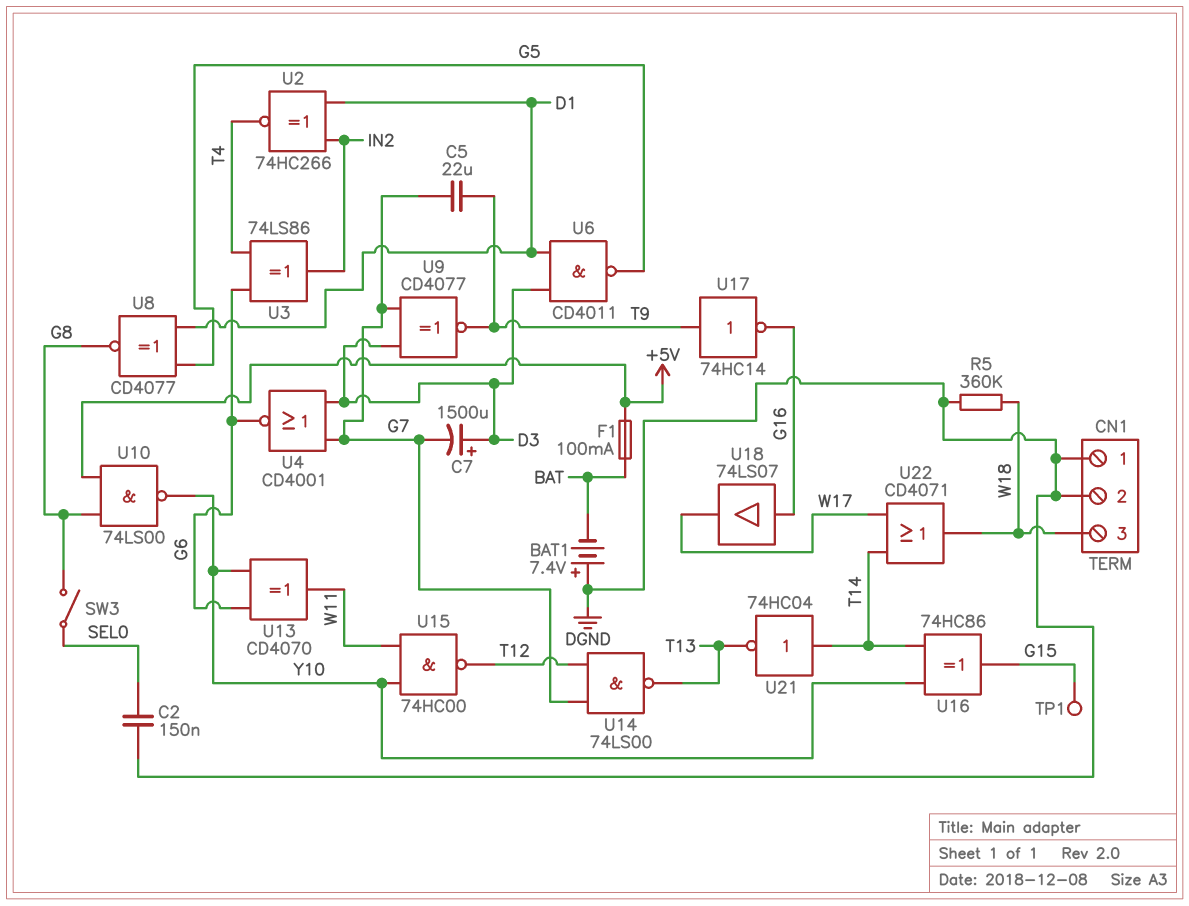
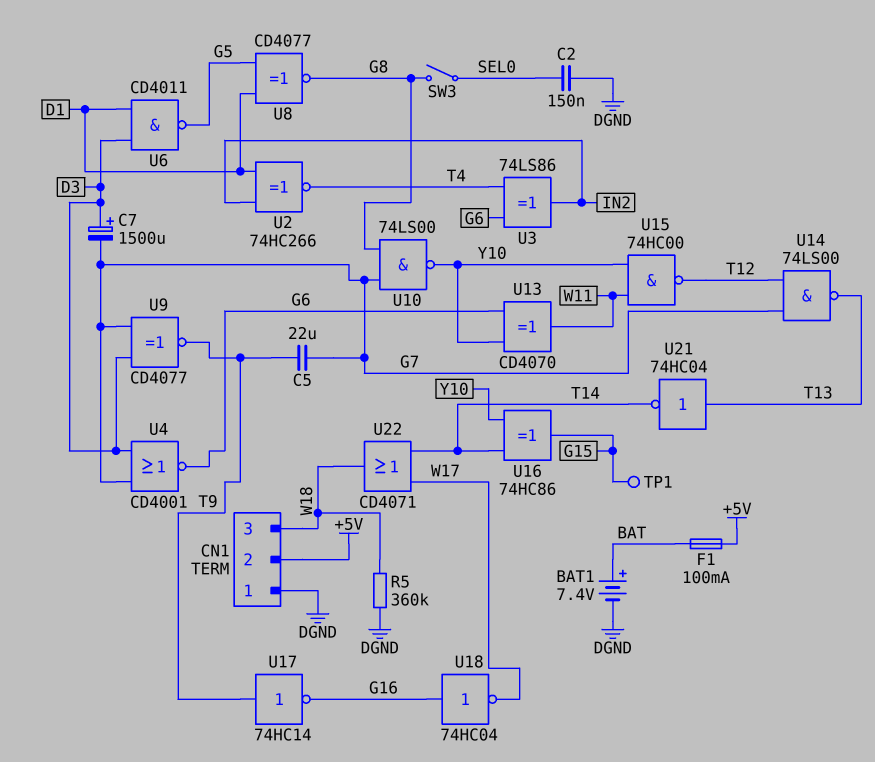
BAT1: 7.4V (plus DGND, minus BAT) -> 7.4V (plus BAT, minus DGND)
CN1 pin 2: DGND -> +5V
U10: NAND 74LS00 (in +5V, in G8, out Y10) -> NAND 74LS00 (in G7, in G8, out Y10)
U18: buffer 74LS07 (in G16, out W17) -> NOT 74HC04 (in G16, out W17)
U21: NOT 74HC04 (in T14, out T13) -> NOT 74HC04 (in T13, out T14)

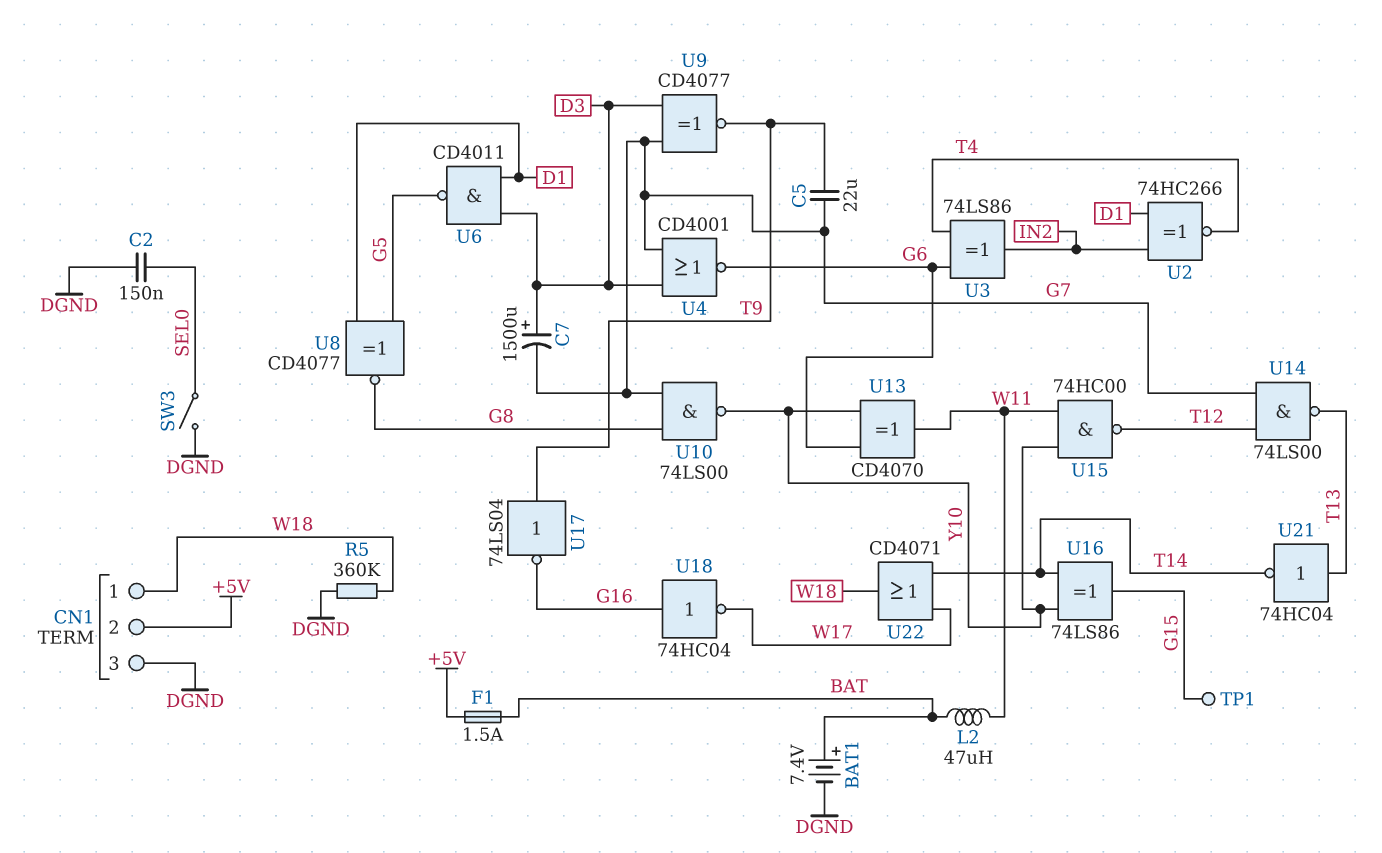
CN1 pin 1: DGND -> W18
CN1 pin 3: W18 -> DGND
F1: 100mA (+5V, BAT) -> 1.5A (+5V, BAT)
L2: none -> 47uH (BAT, W11)
SW3: switch (G8, SEL0) -> switch (DGND, SEL0)
U16: XOR 74HC86 (in T14, in Y10, out G15) -> XOR 74LS86 (in T14, in Y10, out G15)
U17: NOT 74HC14 (in T9, out G16) -> NOT 74LS04 (in T9, out G16)

